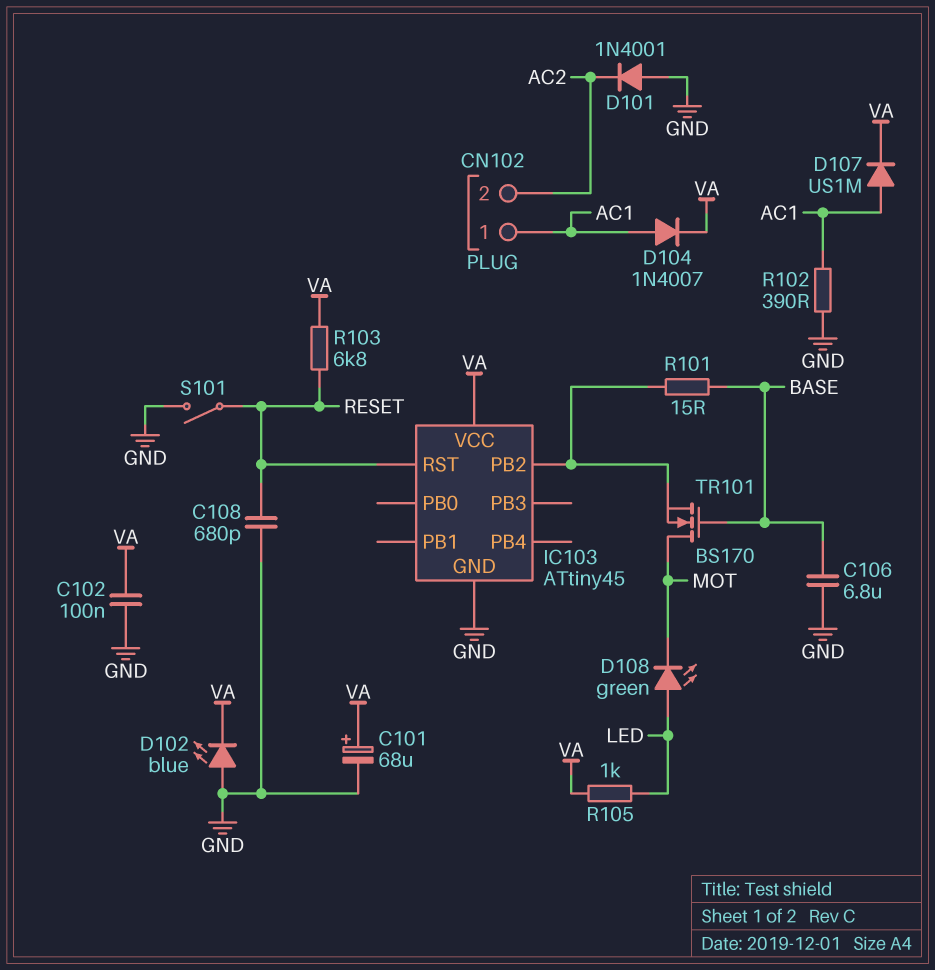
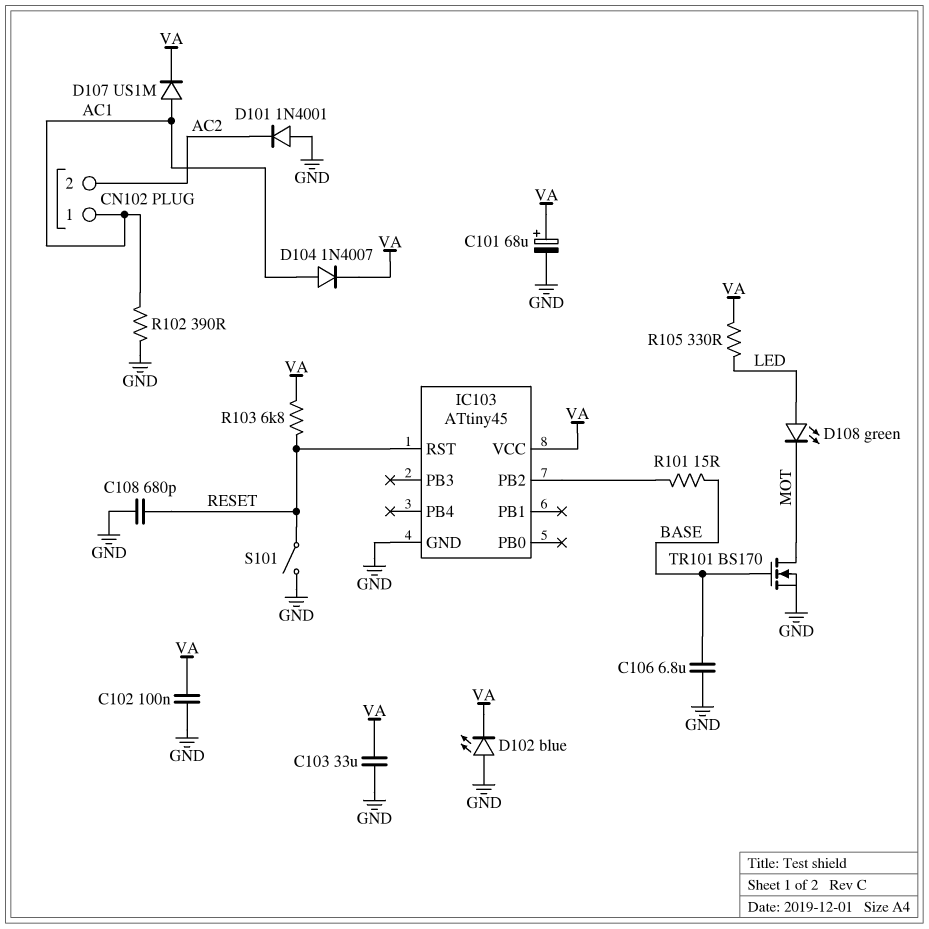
C103: none -> 33uF (GND, VA)
R105: 1k (LED, VA) -> 330 (LED, VA)
TR101: NMOS BS170 (G BASE, D MOT, S IC103/PB2) -> NMOS BS170 (G BASE, D MOT, S GND)

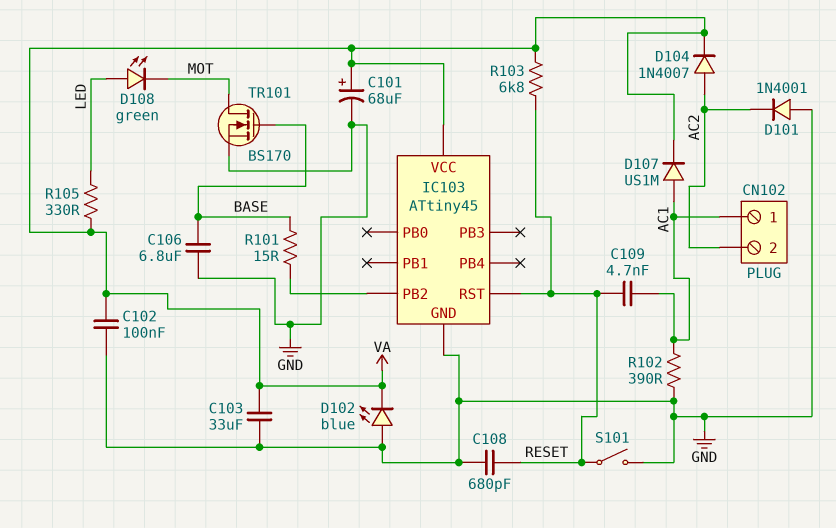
C109: none -> 4.7nF (AC1, RESET)
D104: diode 1N4007 (A AC1, K VA) -> diode 1N4007 (A AC2, K VA)

